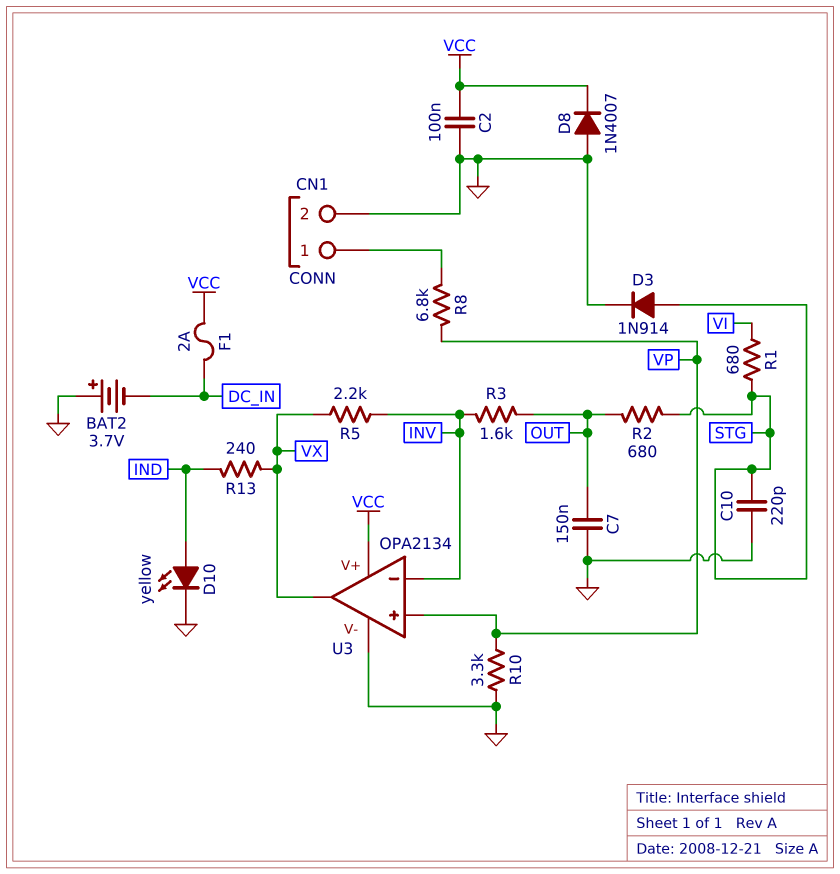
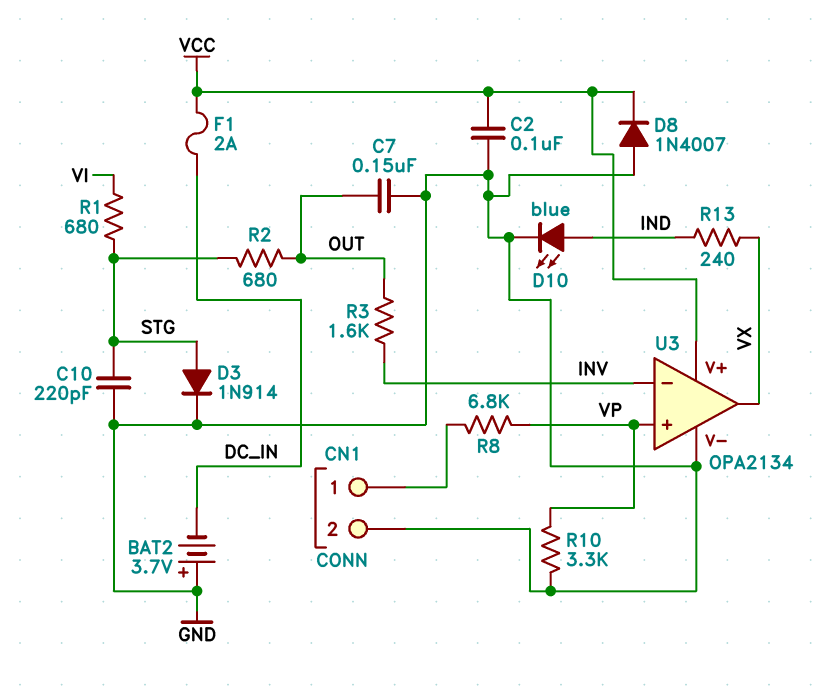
D10: LED yellow (A IND, K GND) -> LED blue (A IND, K GND)
R5: 2.2k (INV, VX) -> none

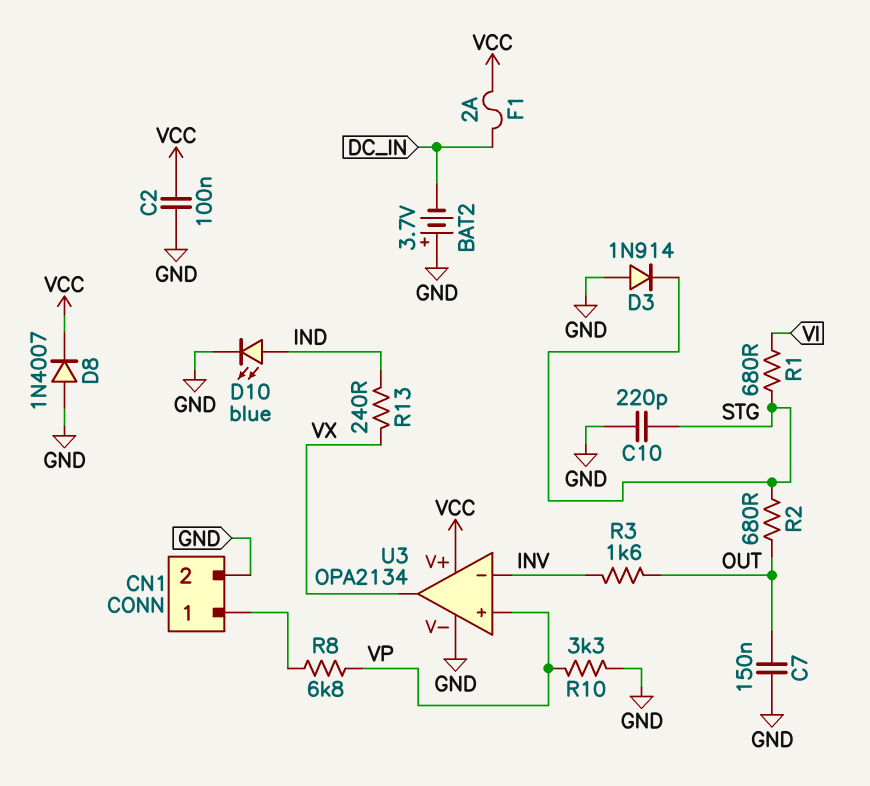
D3: diode 1N914 (A STG, K GND) -> diode 1N914 (A GND, K STG)

